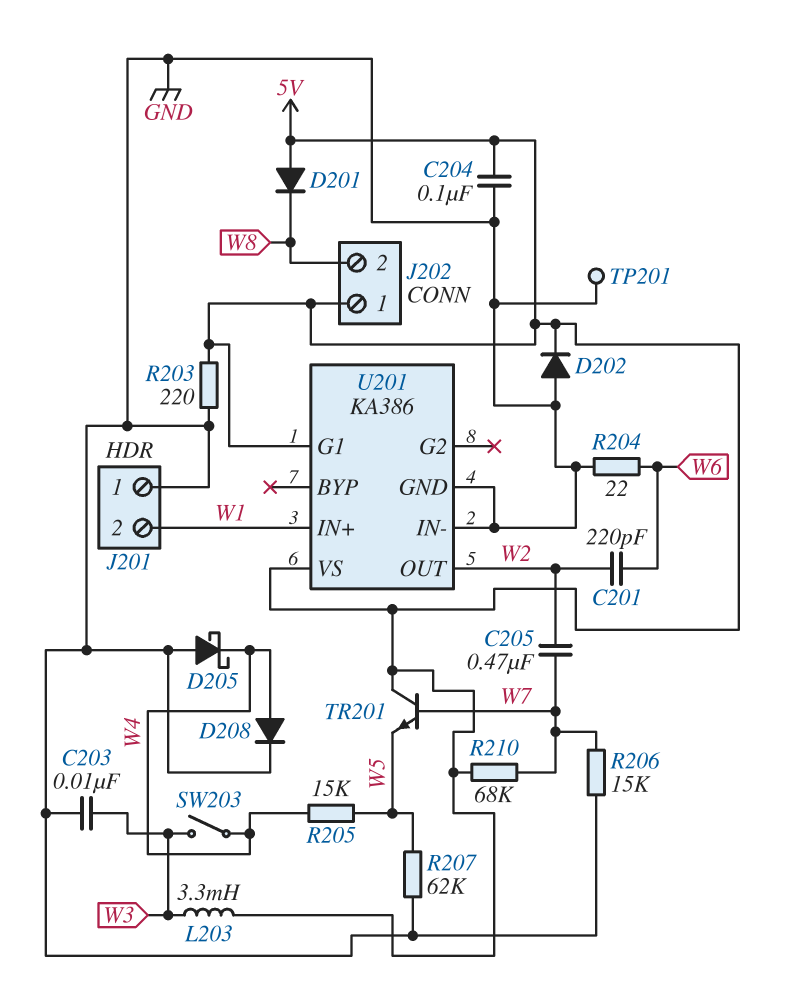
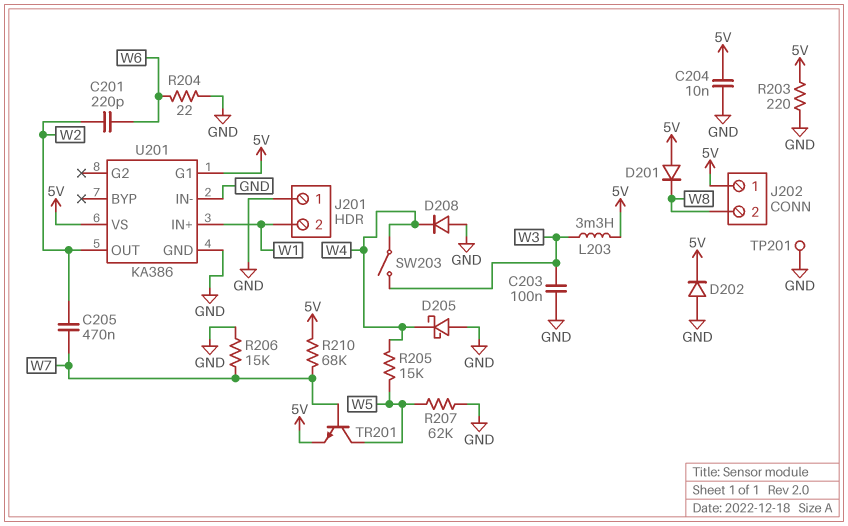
C203: 10nF (GND, W3) -> 100nF (GND, W3)
C204: 100nF (5V, GND) -> 10nF (5V, GND)
D208: diode (A W4, K GND) -> diode (A GND, K W4)
TR201: NPN (B W7, C 5V, E W5) -> NPN (B W7, C W5, E 5V)

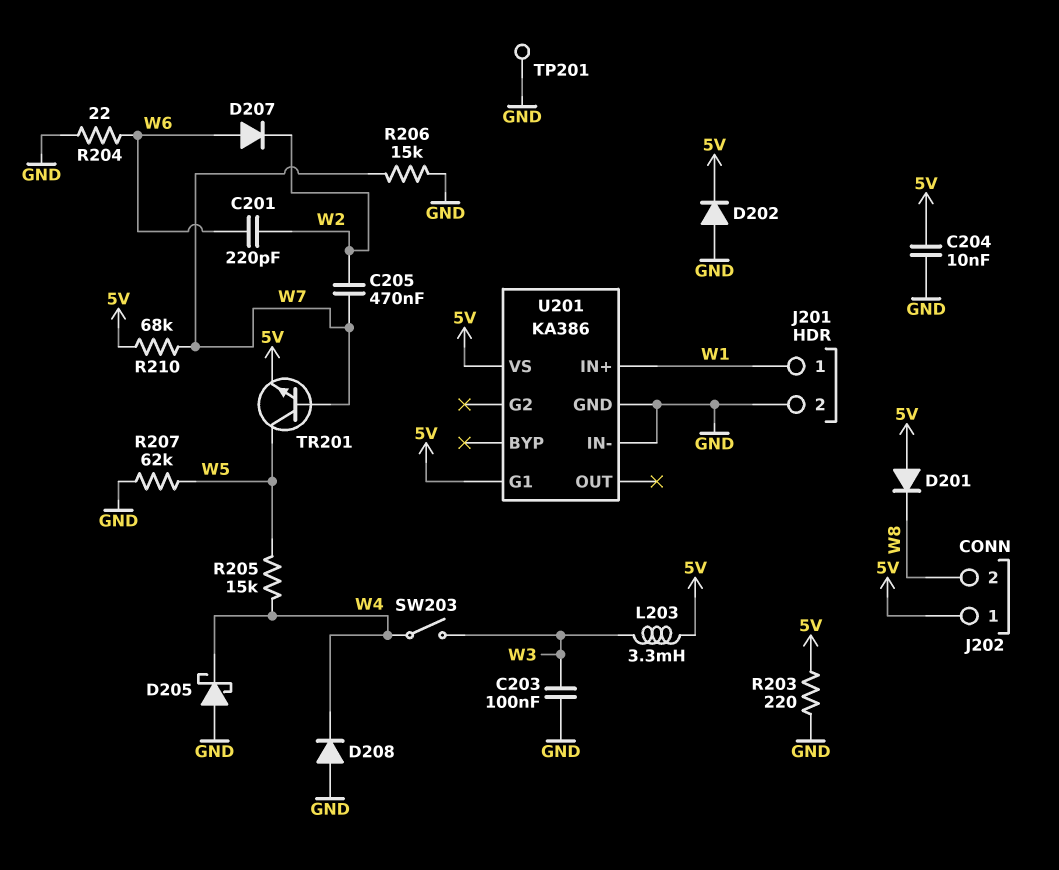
D207: none -> diode (A W6, K W2)
J201 pin 1: GND -> W1
J201 pin 2: W1 -> GND
U201 pin OUT: W2 -> none

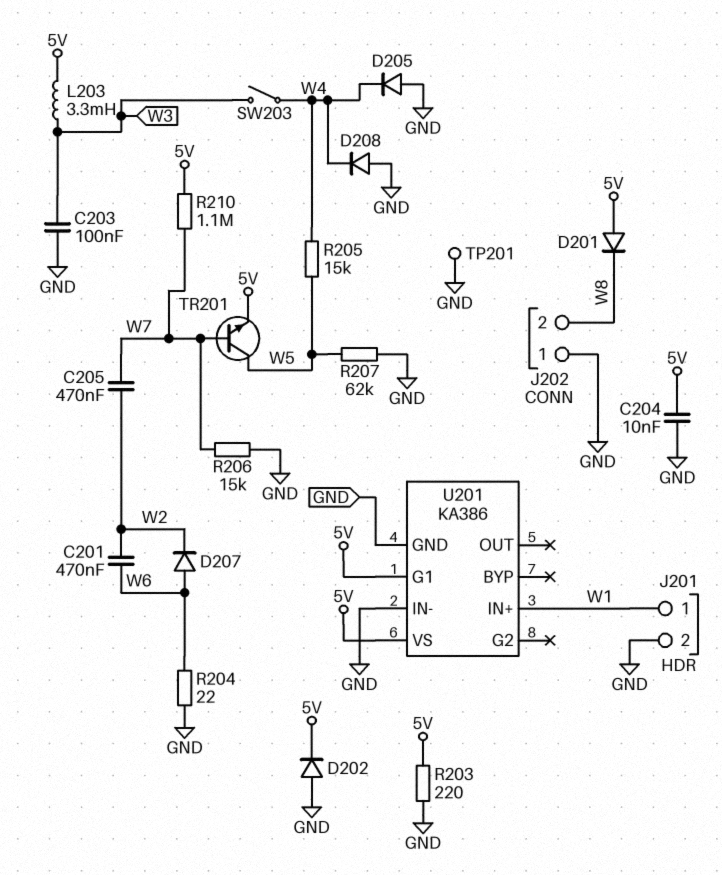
C201: 220pF (W2, W6) -> 470nF (W2, W6)
D205: schottky (A GND, K W4) -> diode (A GND, K W4)
J202 pin 1: 5V -> GND
R210: 68k (5V, W7) -> 1.1M (5V, W7)

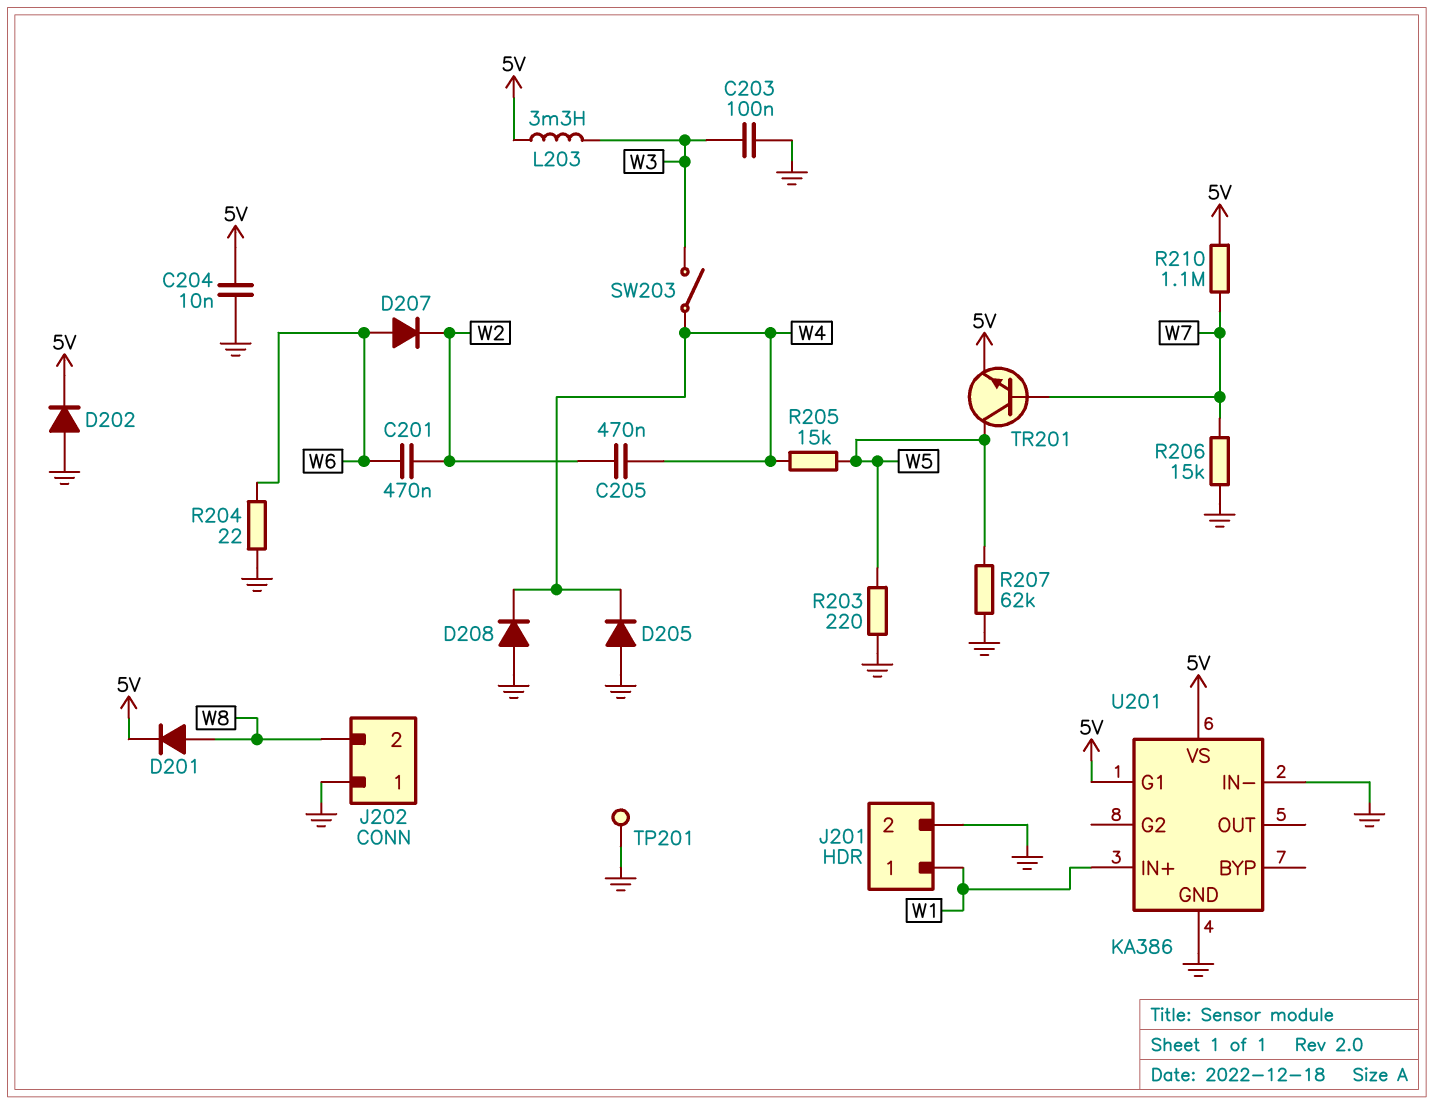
C205: 470nF (W2, W7) -> 470nF (W2, W4)
D201: diode (A 5V, K W8) -> diode (A W8, K 5V)
R203: 220 (5V, GND) -> 220 (GND, W5)

